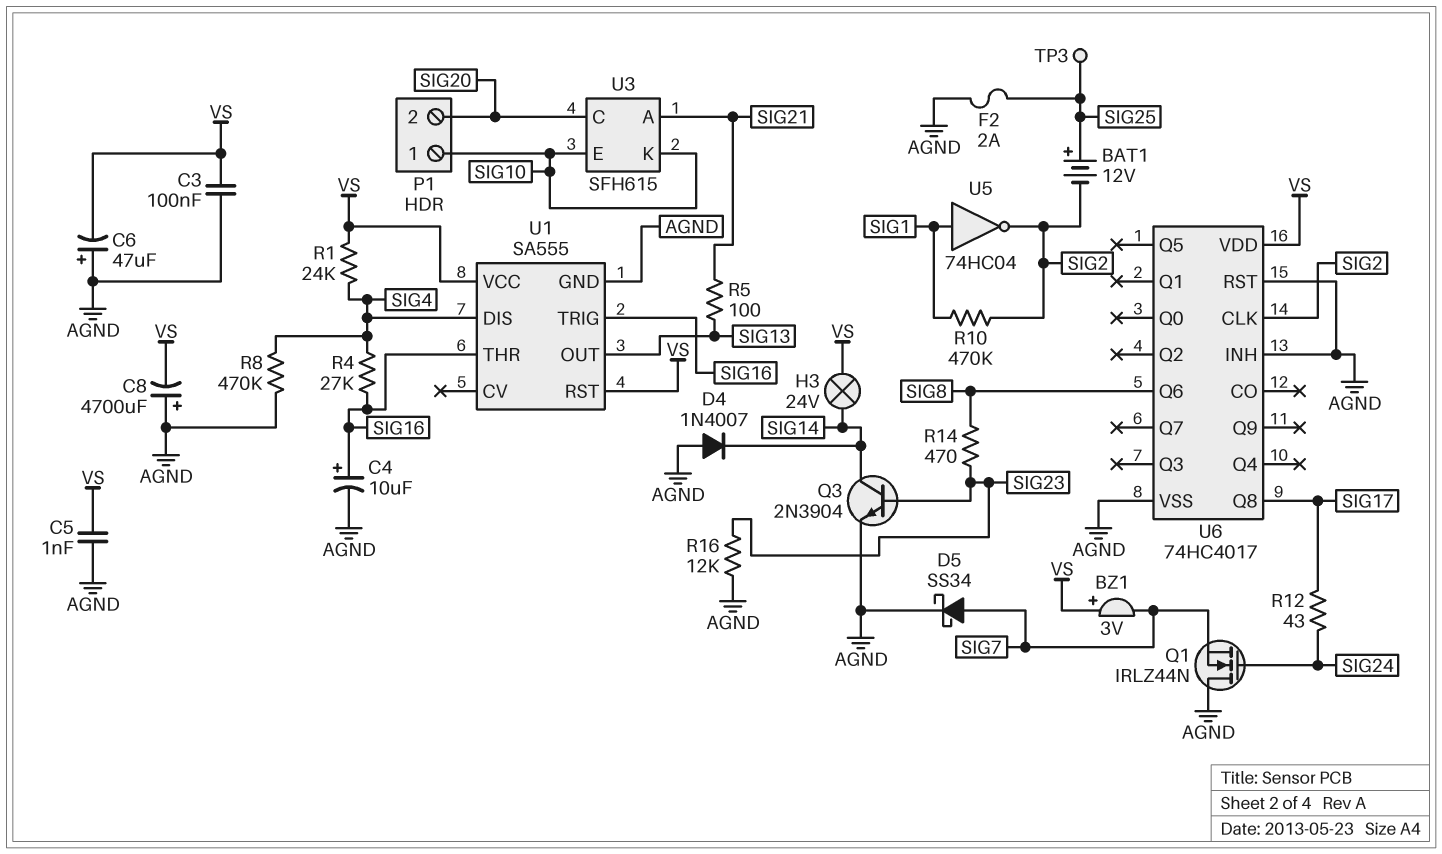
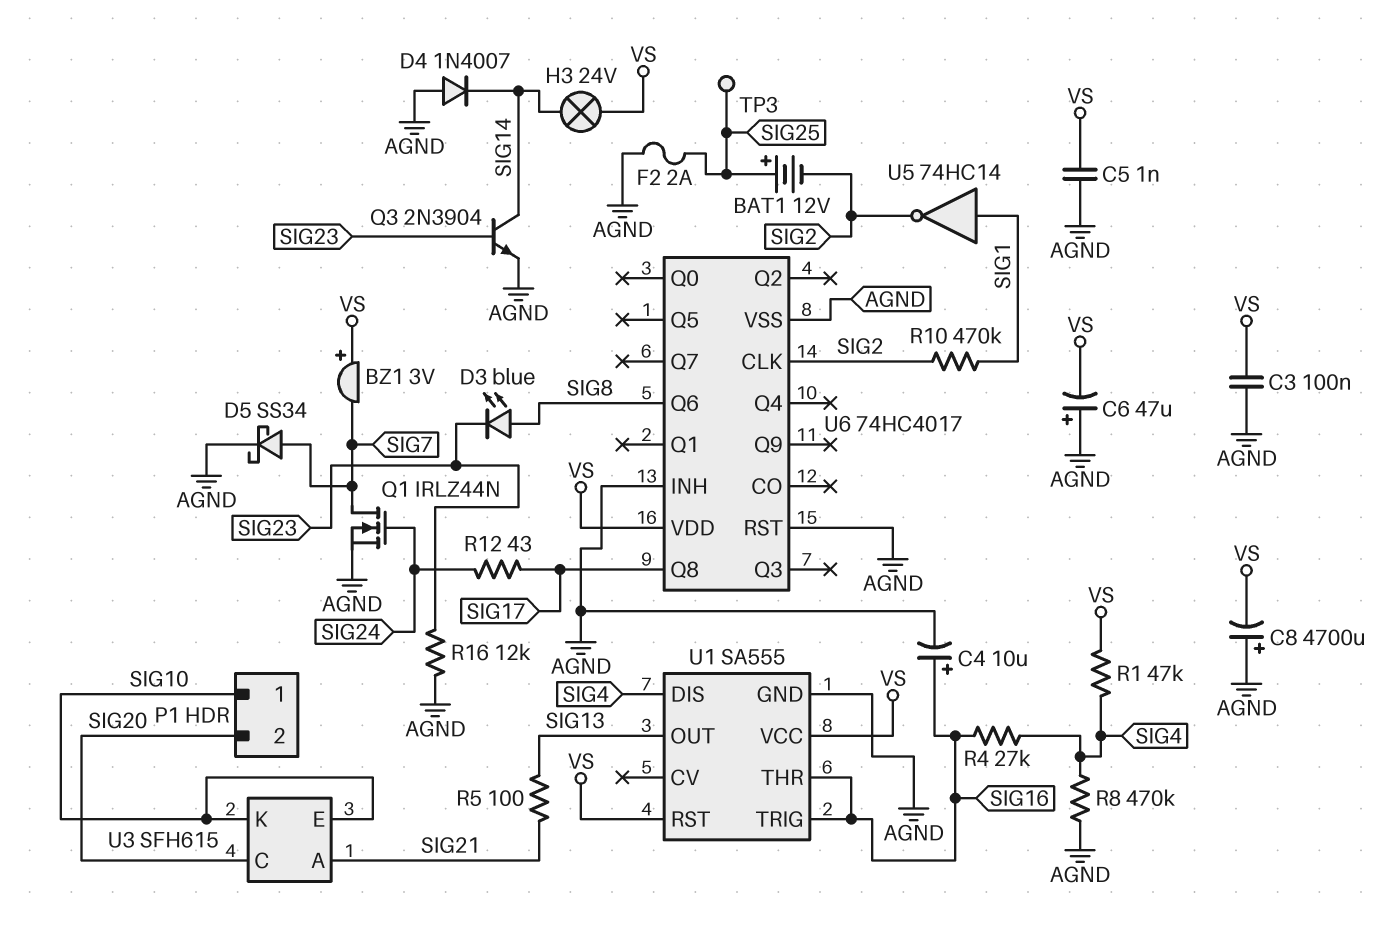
D3: none -> LED blue (A SIG8, K SIG23)
Q1: NMOS IRLZ44N (G SIG24, D AGND, S SIG7) -> NMOS IRLZ44N (G SIG24, D SIG7, S AGND)
R1: 24k (SIG4, VS) -> 47k (SIG4, VS)
R14: 470 (SIG8, SIG23) -> none
U5: NOT 74HC04 (in SIG1, out SIG2) -> NOT 74HC14 (in SIG1, out SIG2)

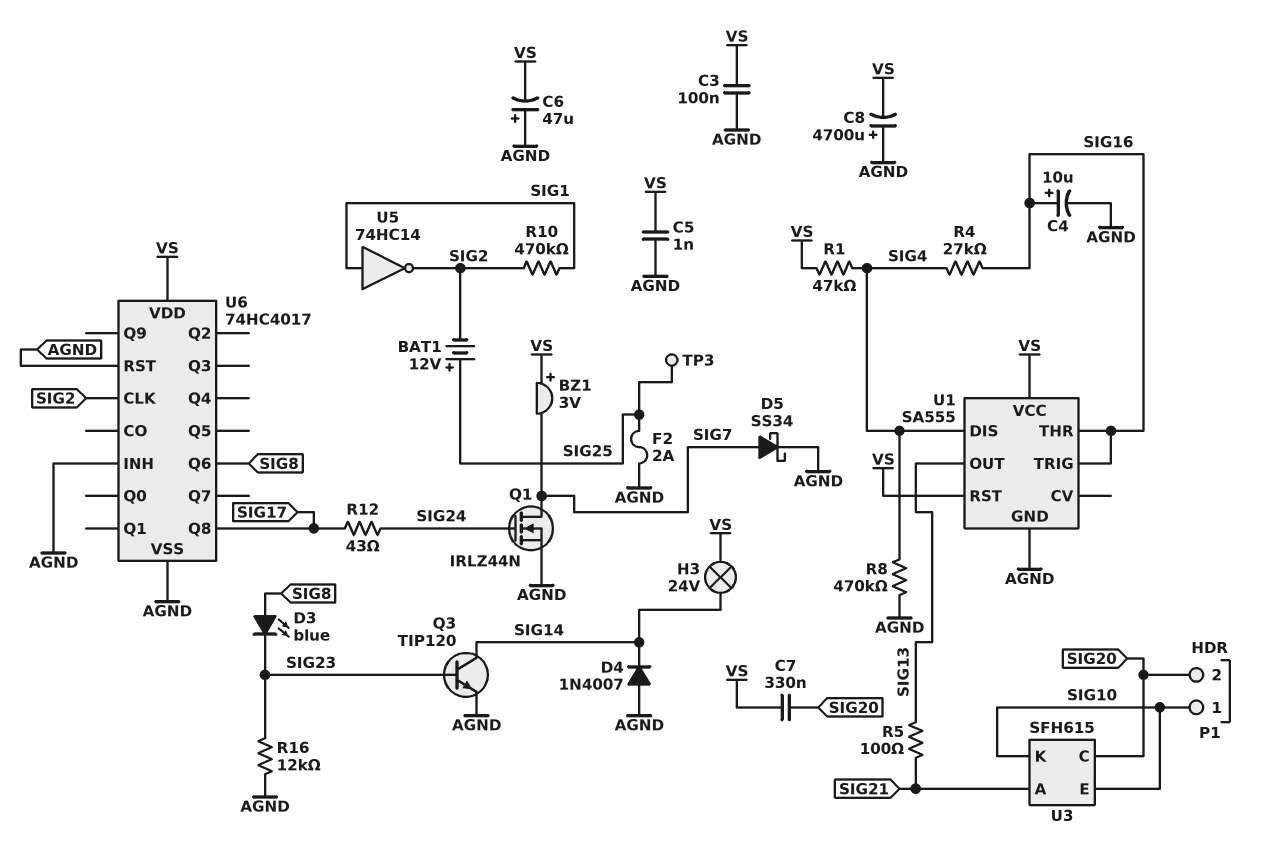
C7: none -> 330nF (SIG20, VS)
Q3: NPN 2N3904 (B SIG23, C SIG14, E AGND) -> NPN TIP120 (B SIG23, C SIG14, E AGND)

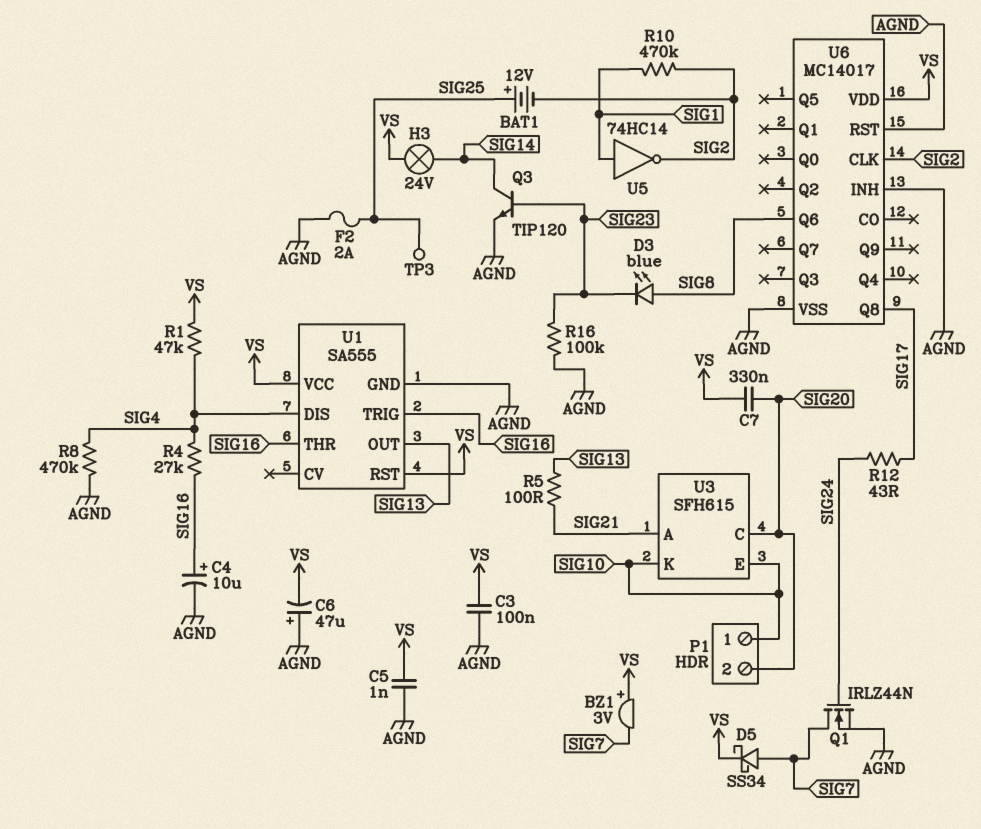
C8: 4700uF (plus AGND, minus VS) -> none
D4: diode 1N4007 (A AGND, K SIG14) -> none
D5: schottky SS34 (A SIG7, K AGND) -> schottky SS34 (A SIG7, K VS)
R16: 12k (AGND, SIG23) -> 100k (AGND, SIG23)
U6: 74HC4017 -> MC14017

